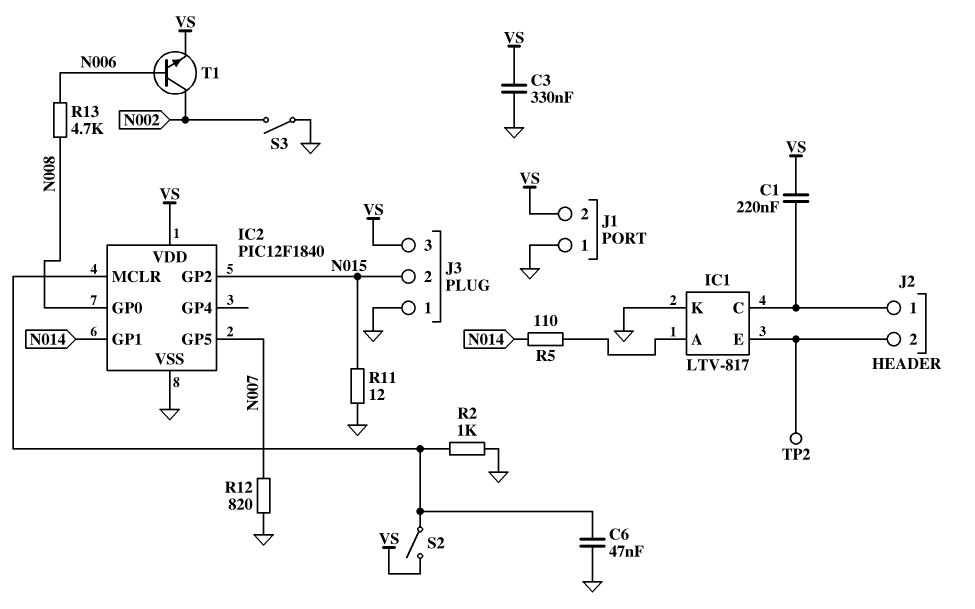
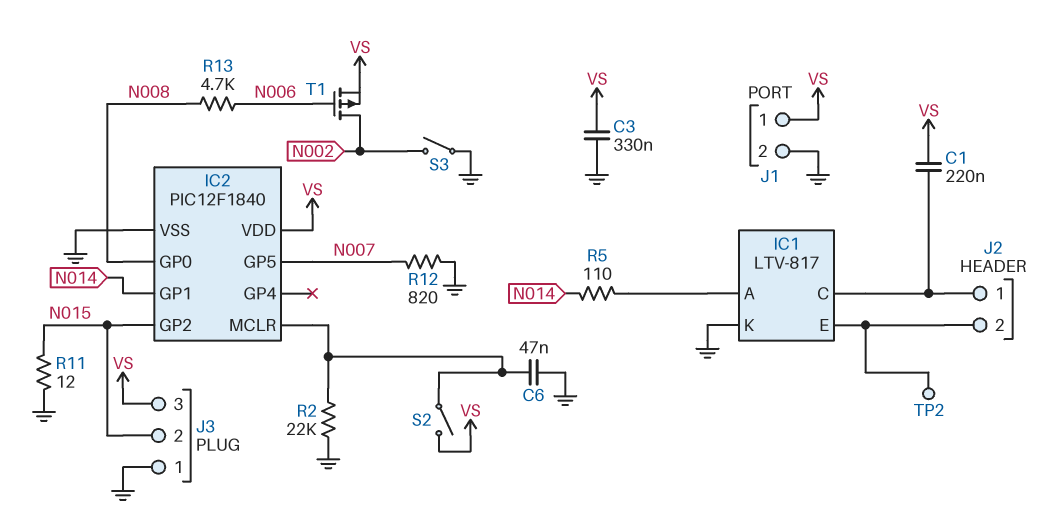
J1 pin 1: GND -> VS
J1 pin 2: VS -> GND
R2: 1k (GND, IC2/MCLR) -> 22k (GND, IC2/MCLR)
T1: NPN (B N006, C N002, E VS) -> PMOS (G N006, D N002, S VS)

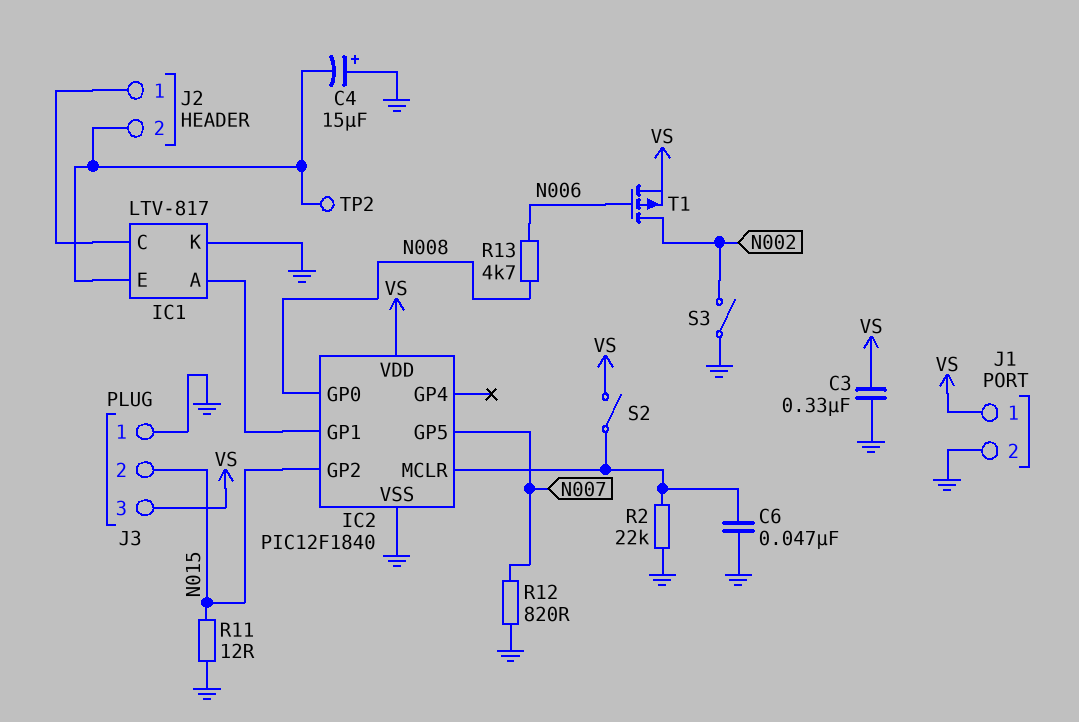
C1: 220nF (IC1/C, VS) -> none
C4: none -> 15uF (plus GND, minus IC1/E)
IC2 pin GP1: N014 -> IC1/A
R5: 110 (IC1/A, N014) -> none

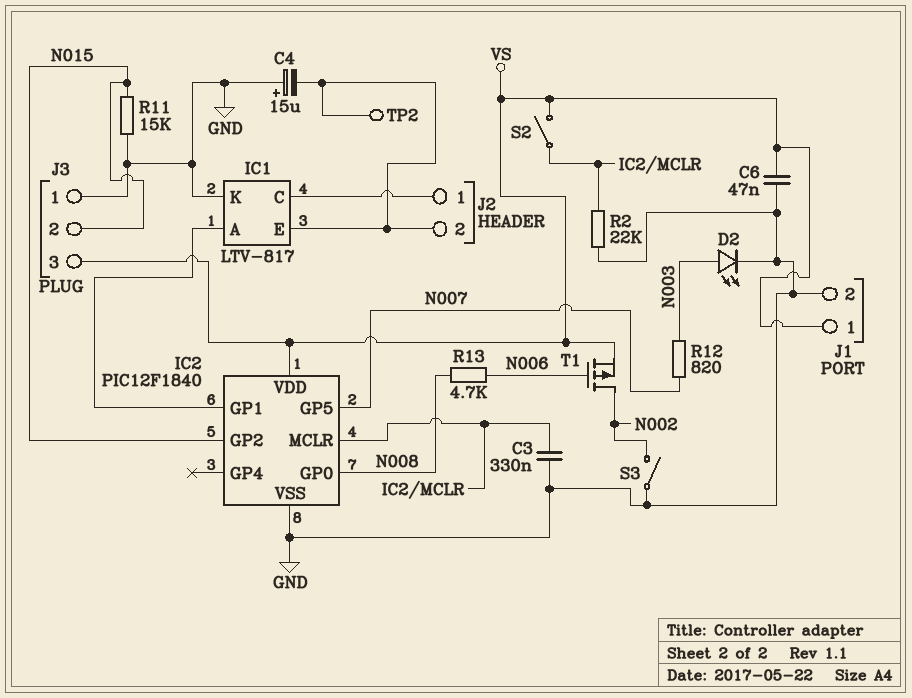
C3: 330nF (GND, VS) -> 330nF (GND, IC2/MCLR)
C6: 47nF (GND, IC2/MCLR) -> 47nF (GND, VS)
D2: none -> LED (A N003, K GND)
R11: 12 (GND, N015) -> 15k (GND, N015)
R12: 820 (GND, N007) -> 820 (N003, N007)

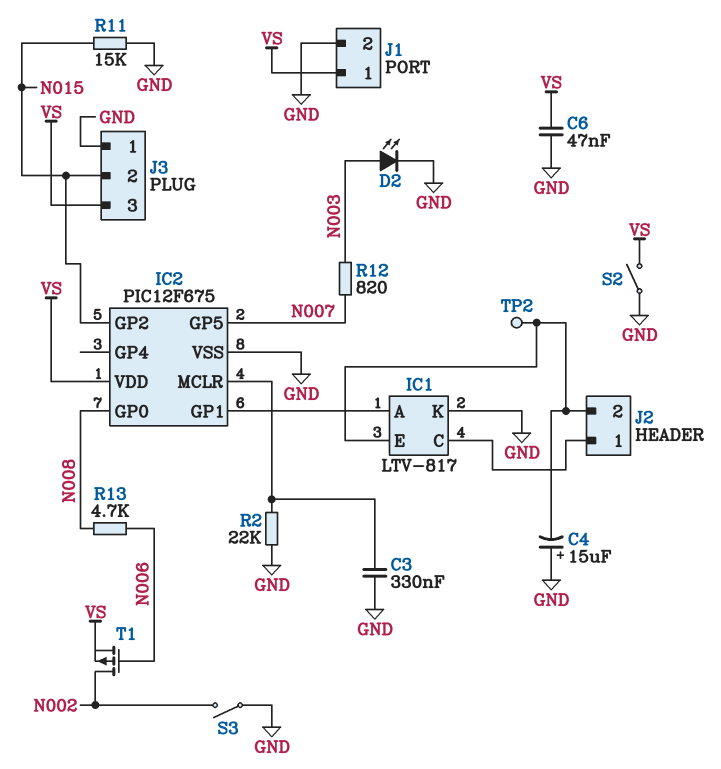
IC2: PIC12F1840 -> PIC12F675
S2: switch (IC2/MCLR, VS) -> switch (GND, VS)

